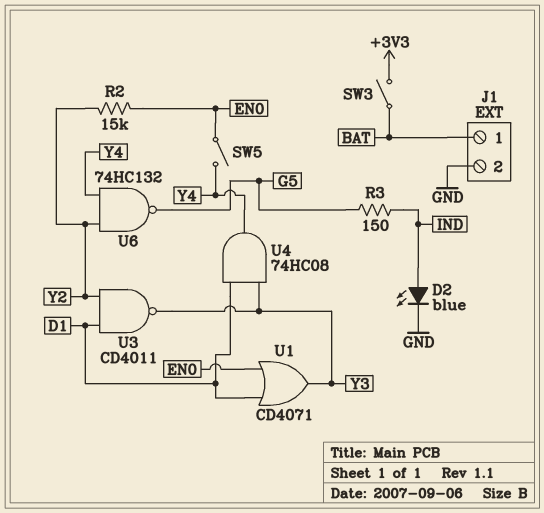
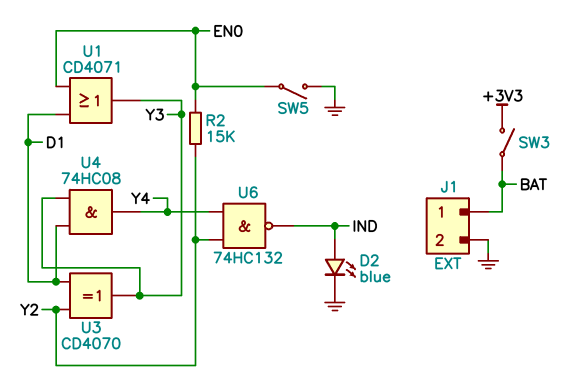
R3: 150 (G5, IND) -> none
SW5: switch (EN0, Y4) -> switch (EN0, GND)
U3: NAND CD4011 (in D1, in Y2, out Y3) -> XOR CD4070 (in D1, in Y2, out Y3)
U6: NAND 74HC132 (in Y2, in Y4, out G5) -> NAND 74HC132 (in Y2, in Y4, out IND)

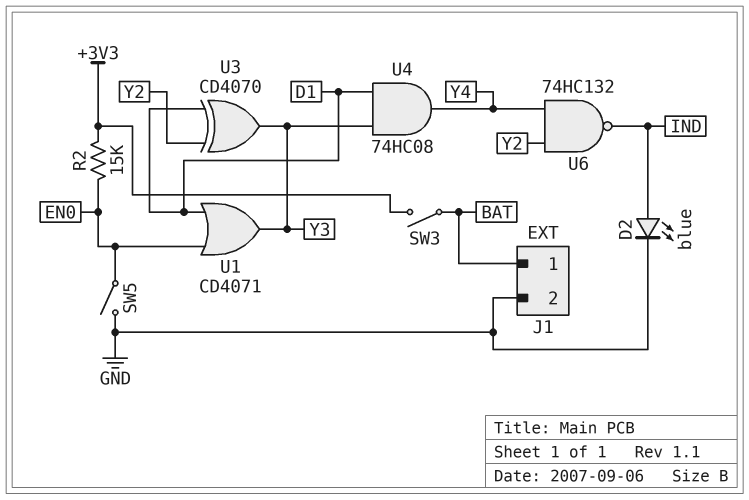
R2: 15k (EN0, Y2) -> 15k (+3V3, EN0)

